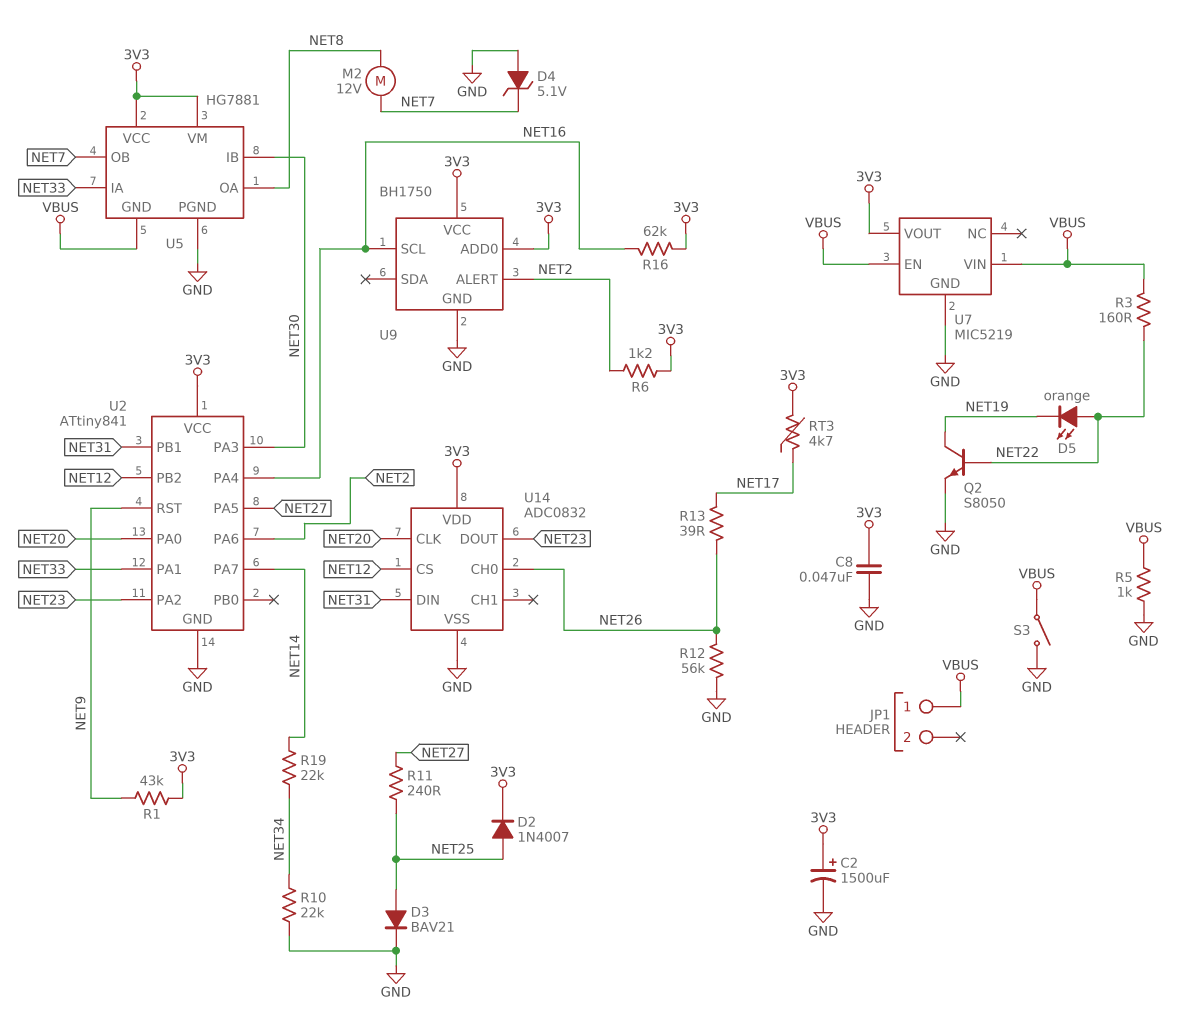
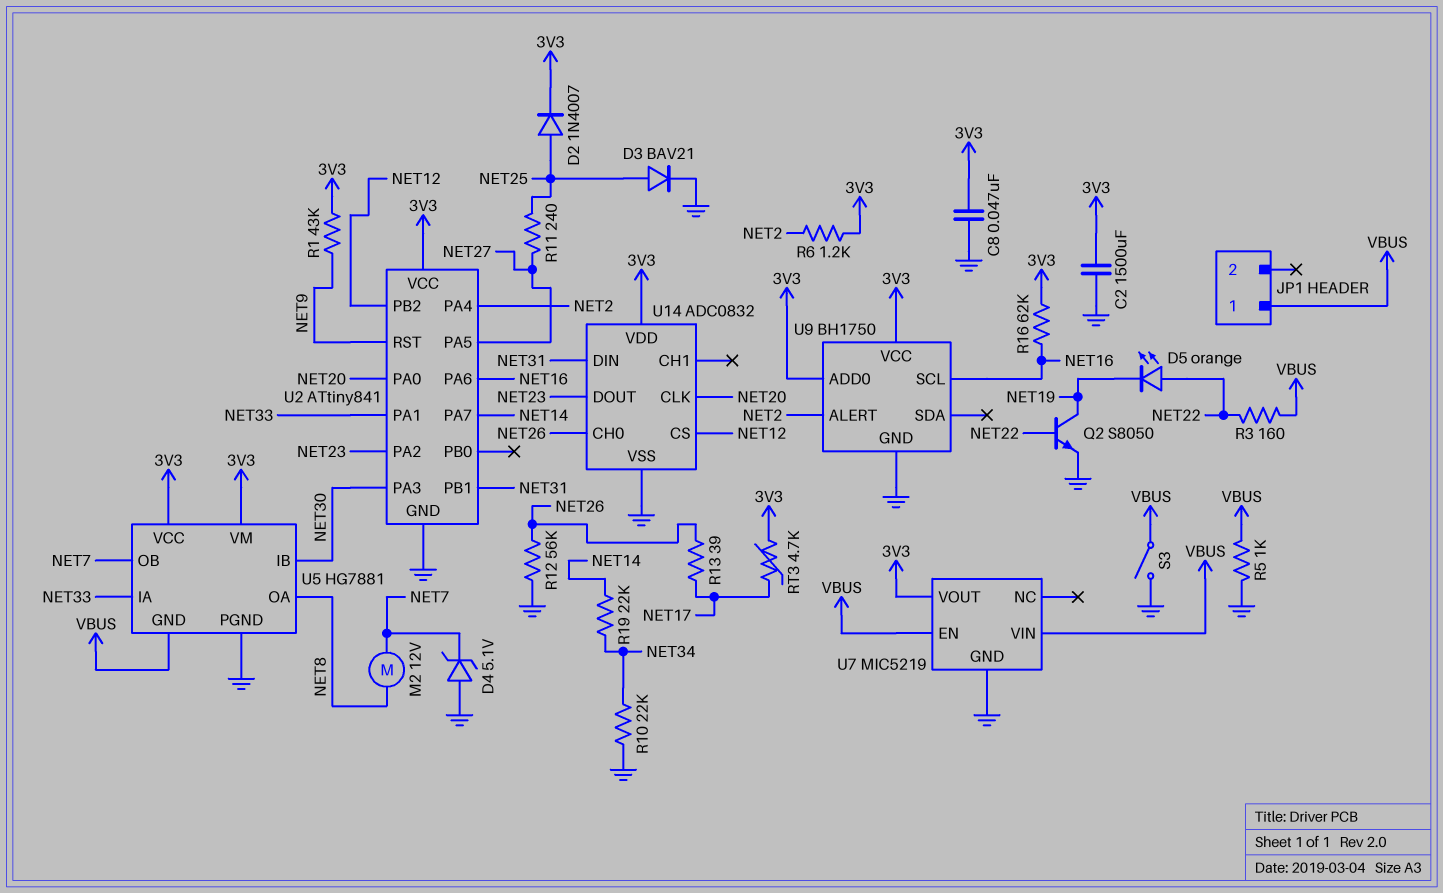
C2: 1500uF (plus 3V3, minus GND) -> 1500uF (3V3, GND)
U2 pin PA4: NET16 -> NET2
U2 pin PA6: NET2 -> NET16

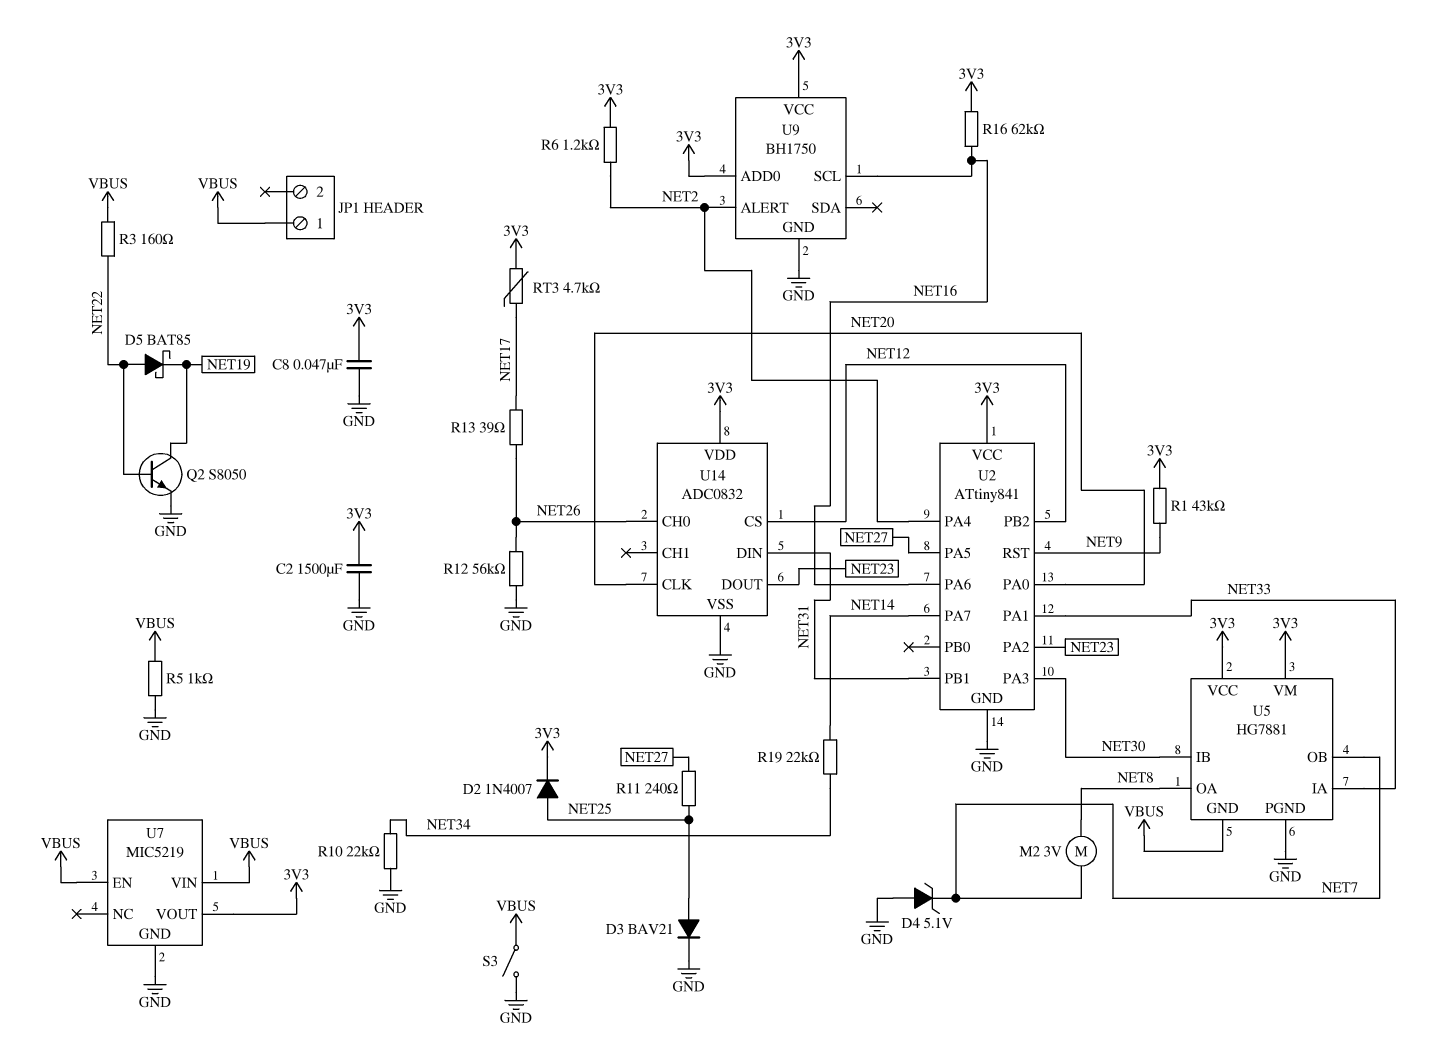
D5: LED orange (A NET22, K NET19) -> schottky BAT85 (A NET22, K NET19)
M2: motor 12V (NET7, NET8) -> motor 3V (NET7, NET8)

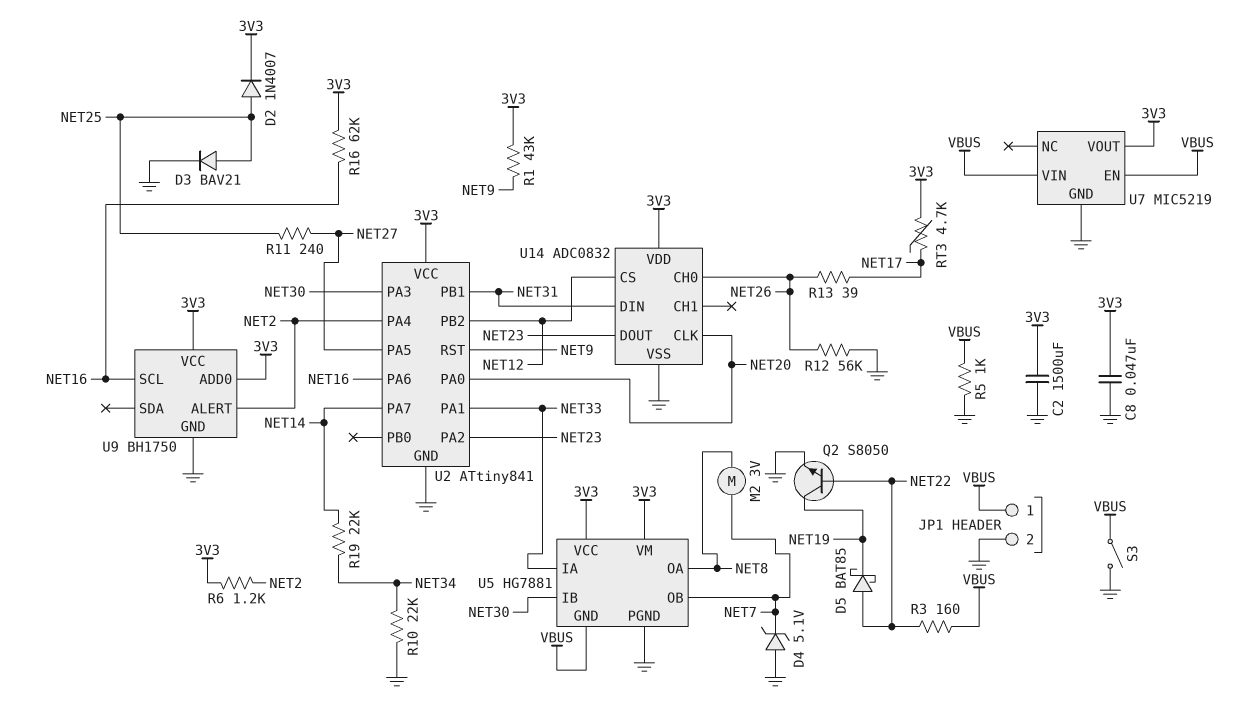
JP1 pin 2: none -> GND

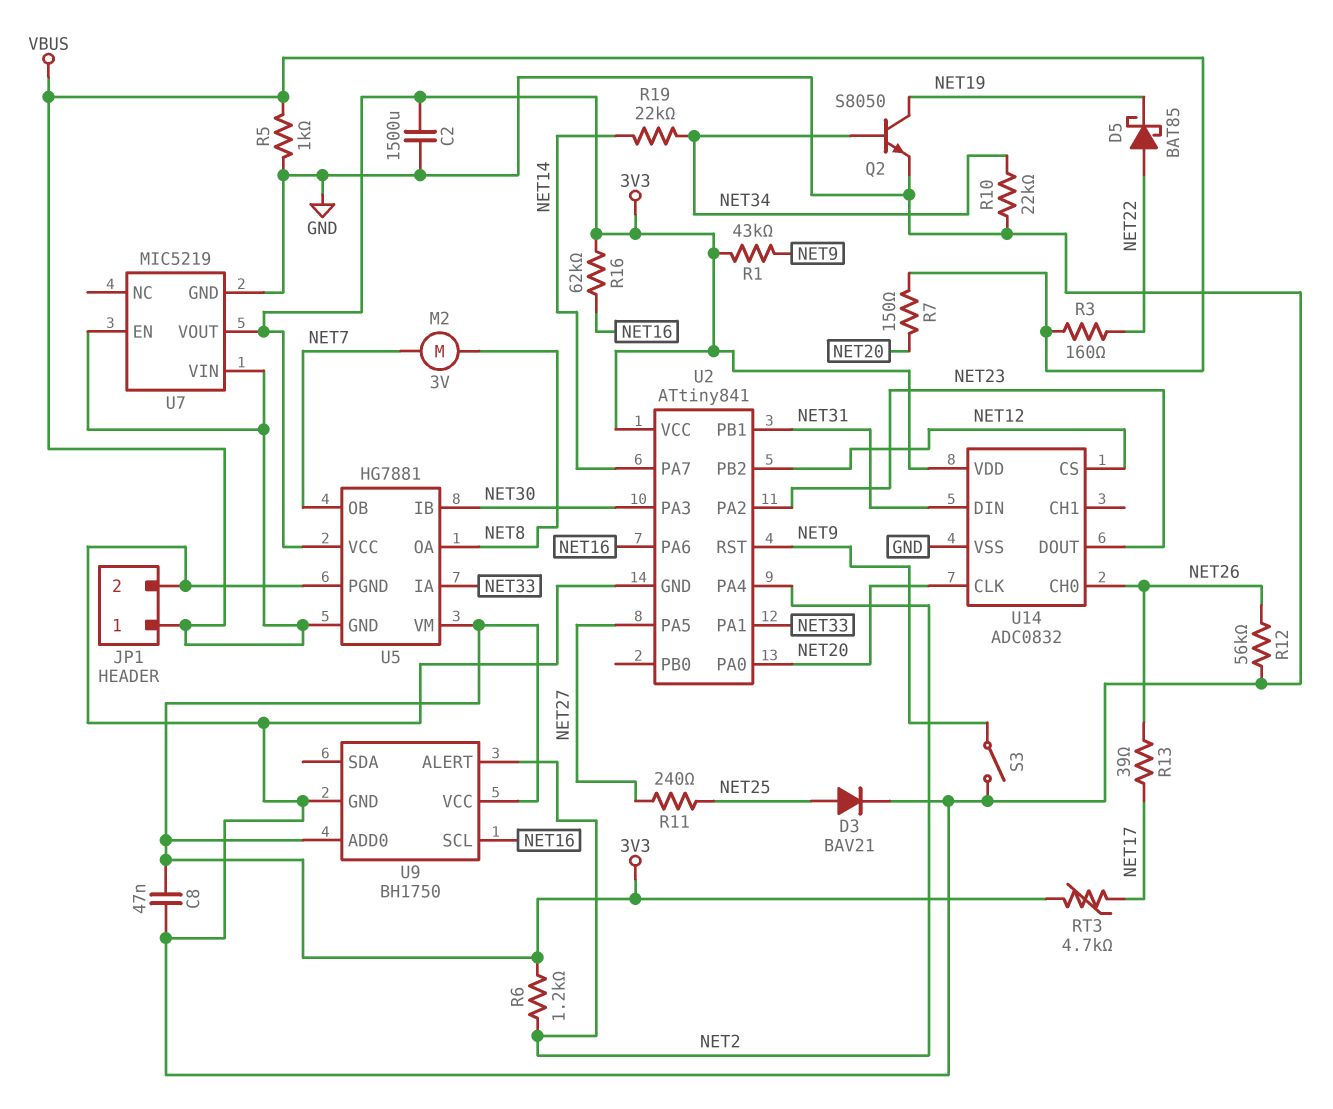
D2: diode 1N4007 (A NET25, K 3V3) -> none
D4: zener 5.1V (A GND, K NET7) -> none
Q2: NPN S8050 (B NET22, C NET19, E GND) -> NPN S8050 (B NET34, C NET19, E GND)
R7: none -> 150 (NET20, VBUS)
S3: switch (GND, VBUS) -> switch (GND, NET9)

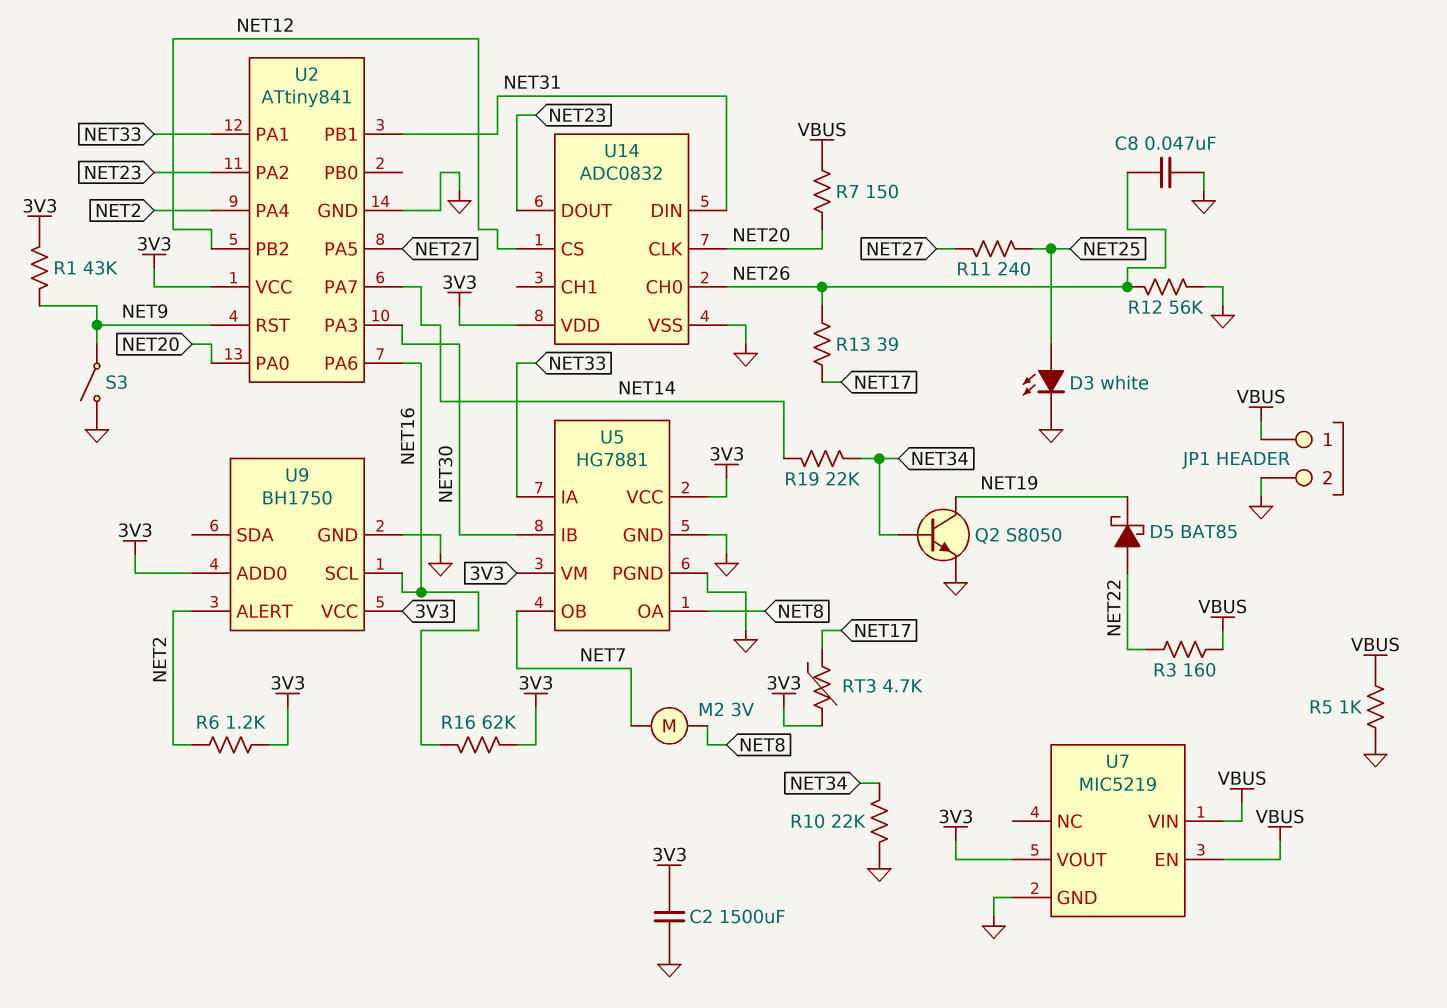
C8: 47nF (3V3, GND) -> 47nF (GND, NET26)
D3: diode BAV21 (A NET25, K GND) -> LED white (A NET25, K GND)
U5 pin GND: VBUS -> GND

